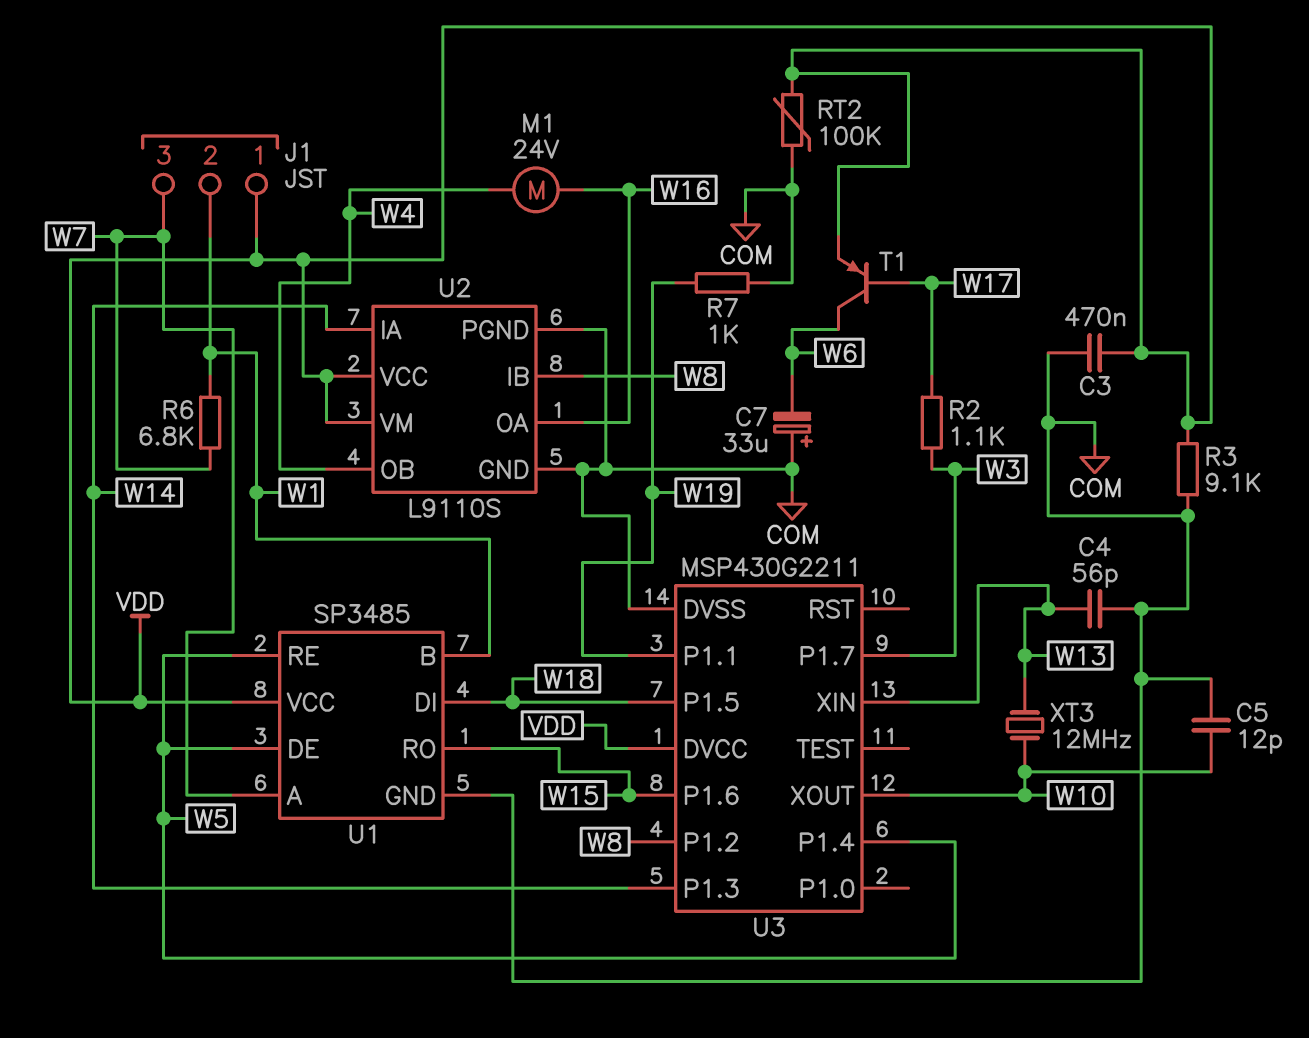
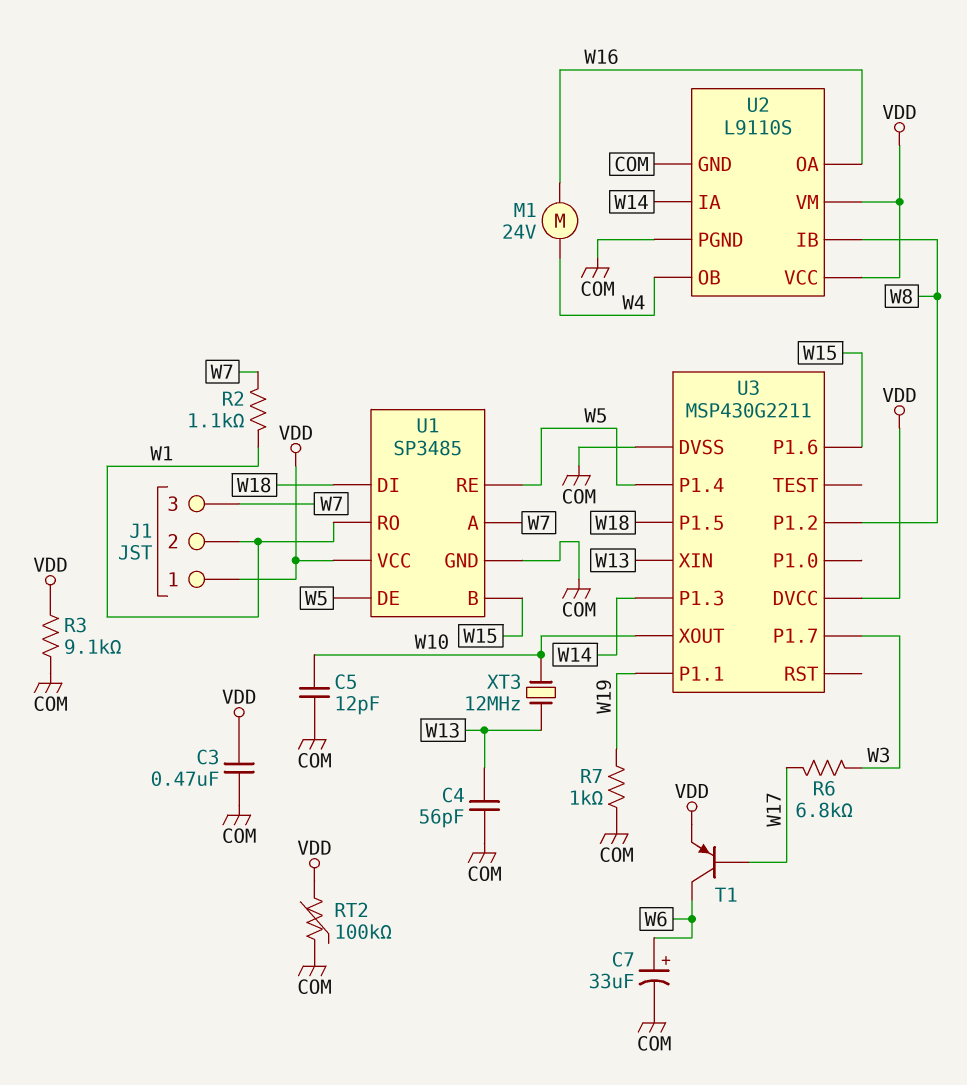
C7: 33uF (plus COM, minus W6) -> 33uF (plus W6, minus COM)
R2: 1.1k (W3, W17) -> 1.1k (W1, W7)
R6: 6.8k (W1, W7) -> 6.8k (W3, W17)
U1 pin B: W1 -> W15
U1 pin RO: W15 -> W1

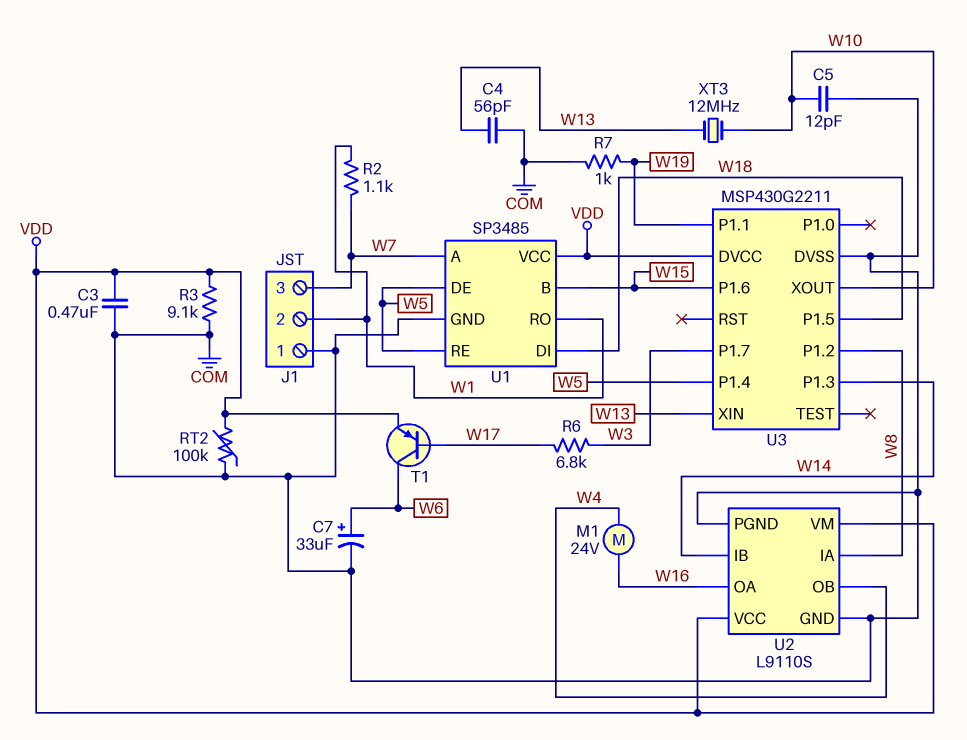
J1 pin 1: VDD -> COM
U2 pin IA: W14 -> W8
U2 pin IB: W8 -> W14

